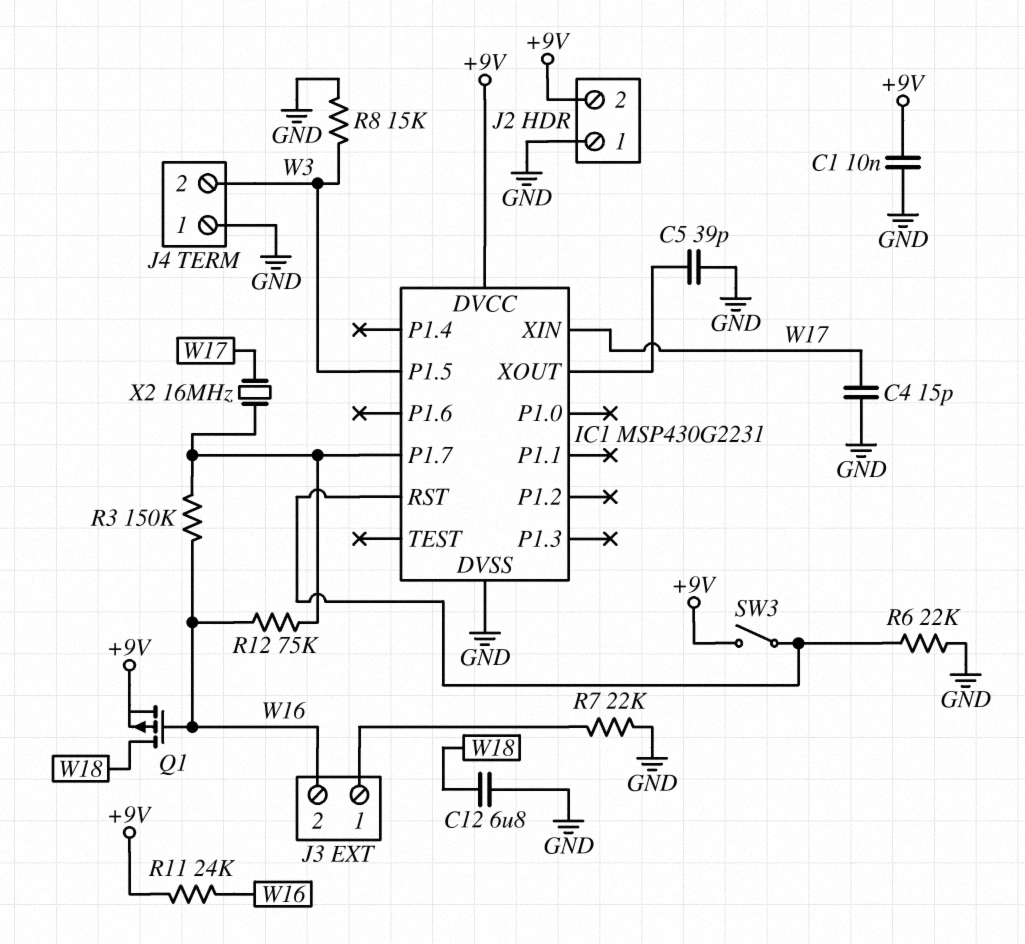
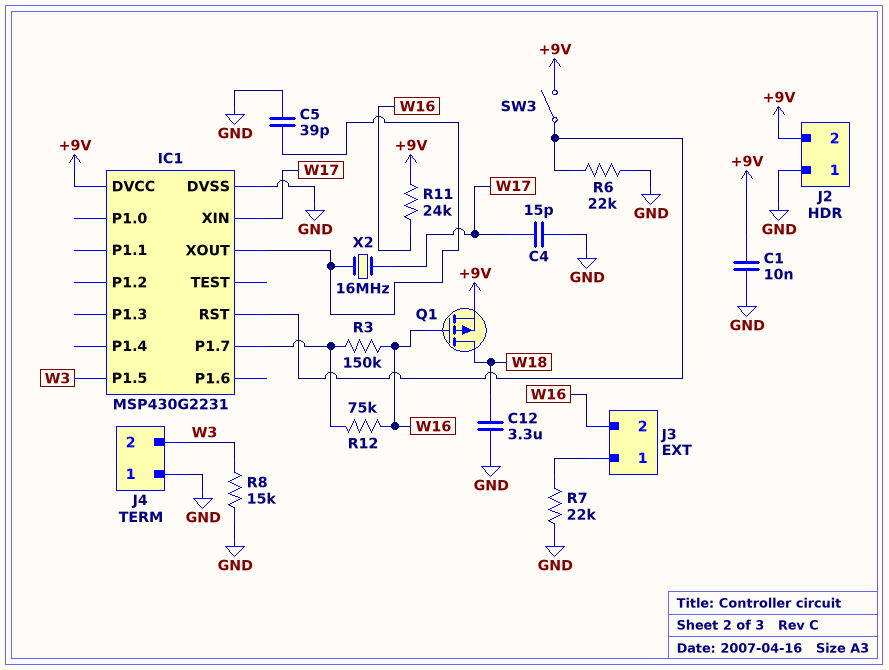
C12: 6.8uF (GND, W18) -> 3.3uF (GND, W18)
X2: 16MHz (IC1/P1.7, W17) -> 16MHz (IC1/XOUT, W17)

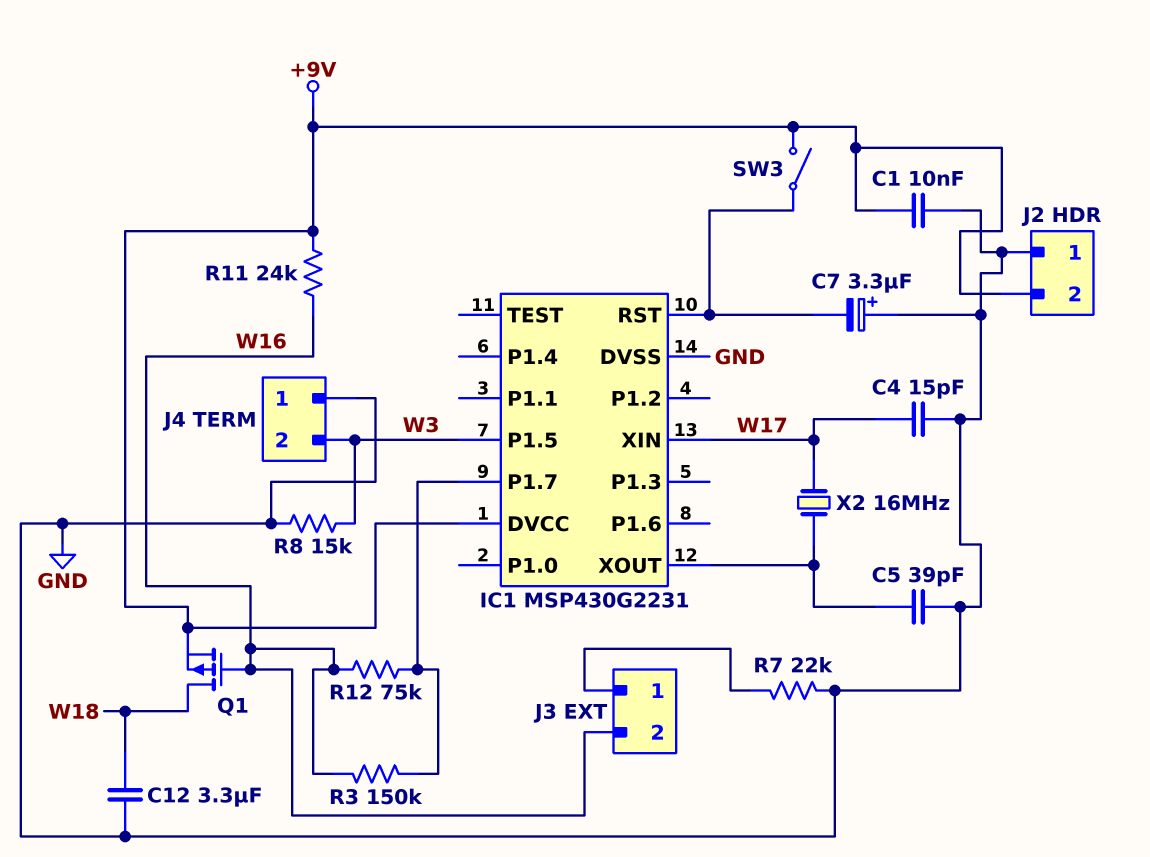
C7: none -> 3.3uF (plus GND, minus IC1/RST)
R6: 22k (GND, IC1/RST) -> none

